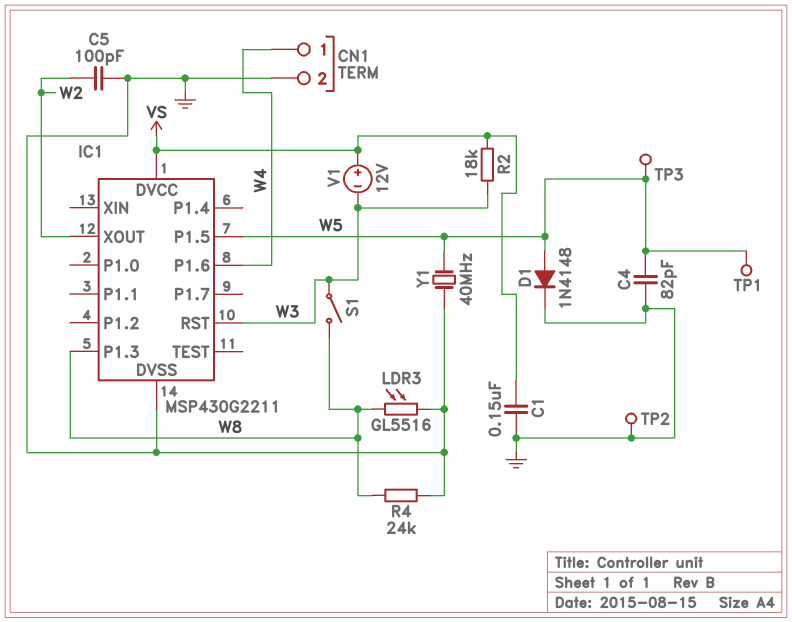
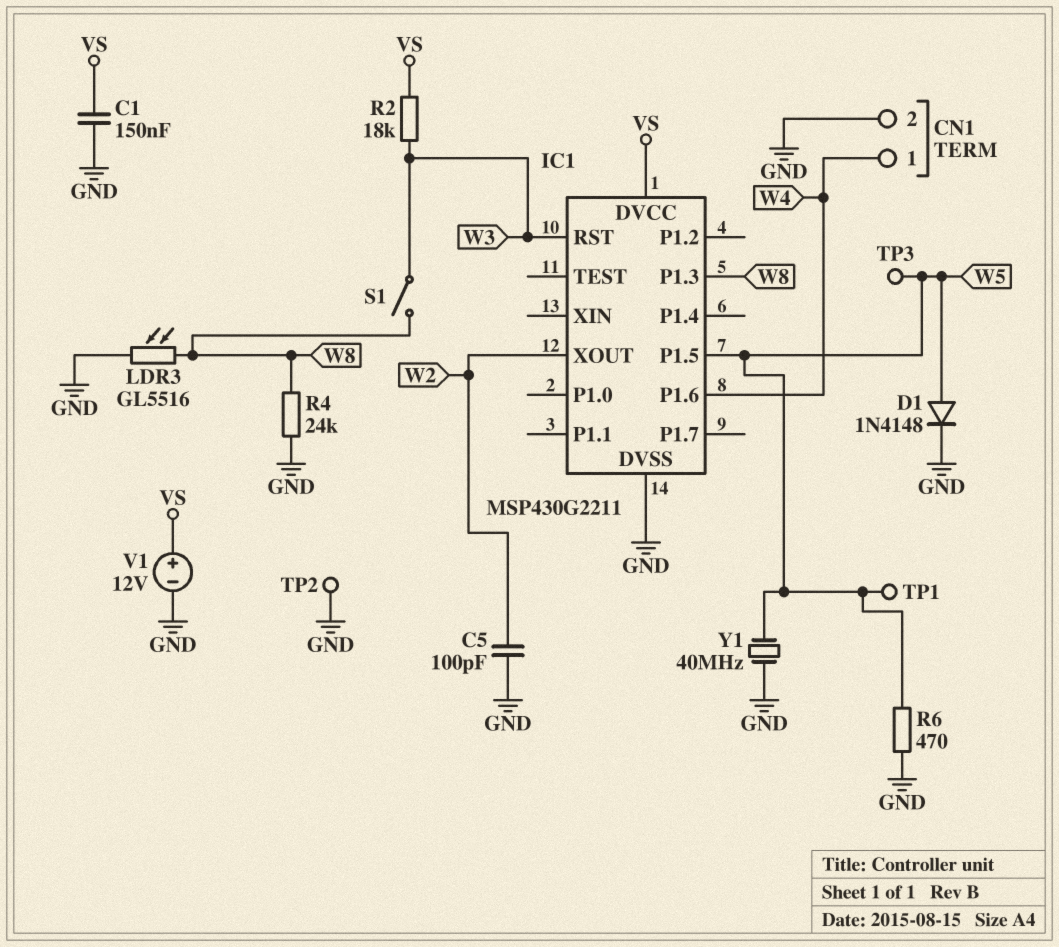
C4: 82pF (GND, W5) -> none
R6: none -> 470 (GND, W5)
V1: 12V (plus VS, minus W3) -> 12V (plus VS, minus GND)

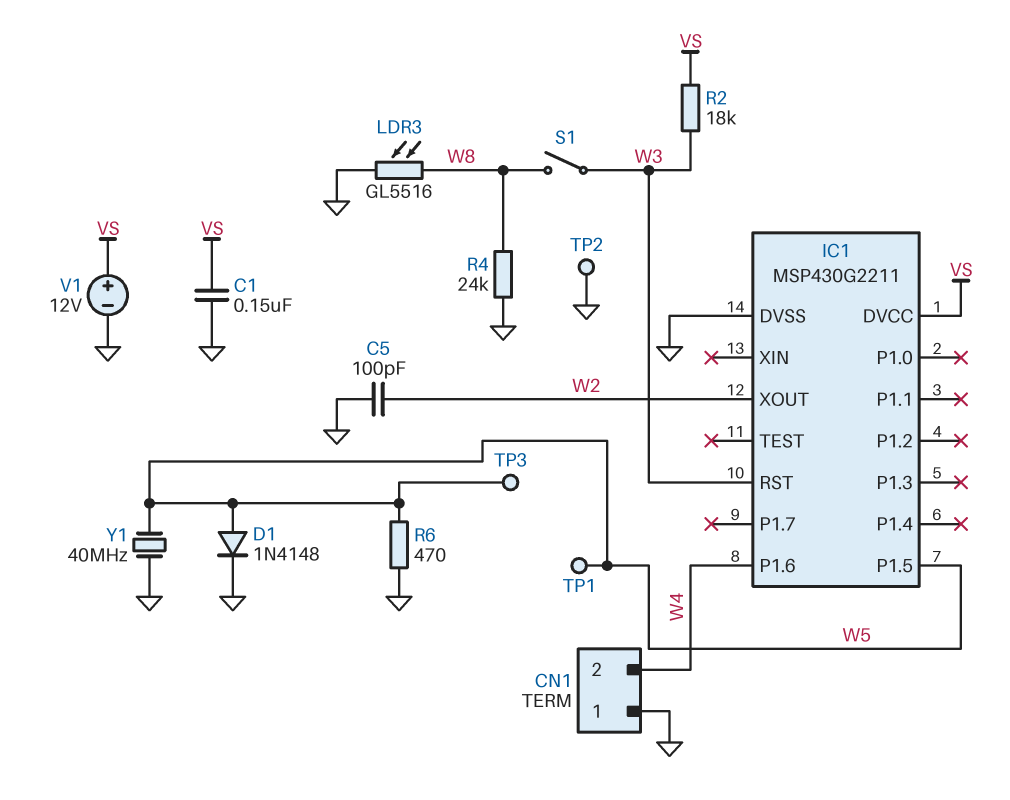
CN1 pin 1: W4 -> GND
CN1 pin 2: GND -> W4
IC1 pin P1.3: W8 -> none

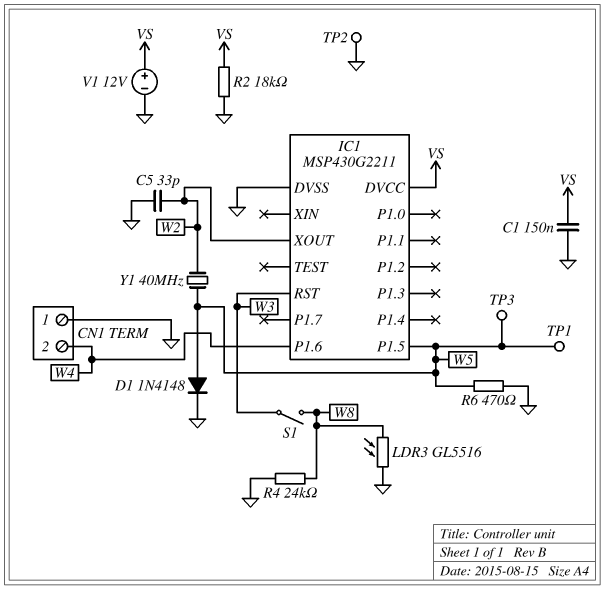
C5: 100pF (GND, W2) -> 33pF (GND, W2)
R2: 18k (VS, W3) -> 18k (GND, VS)
Y1: 40MHz (GND, W5) -> 40MHz (W2, W5)

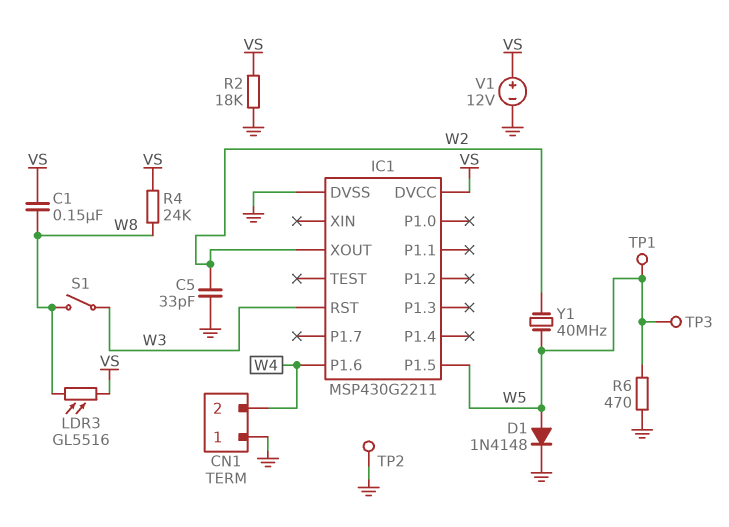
C1: 150nF (GND, VS) -> 150nF (VS, W8)
LDR3: GL5516 (GND, W8) -> GL5516 (VS, W8)
R4: 24k (GND, W8) -> 24k (VS, W8)

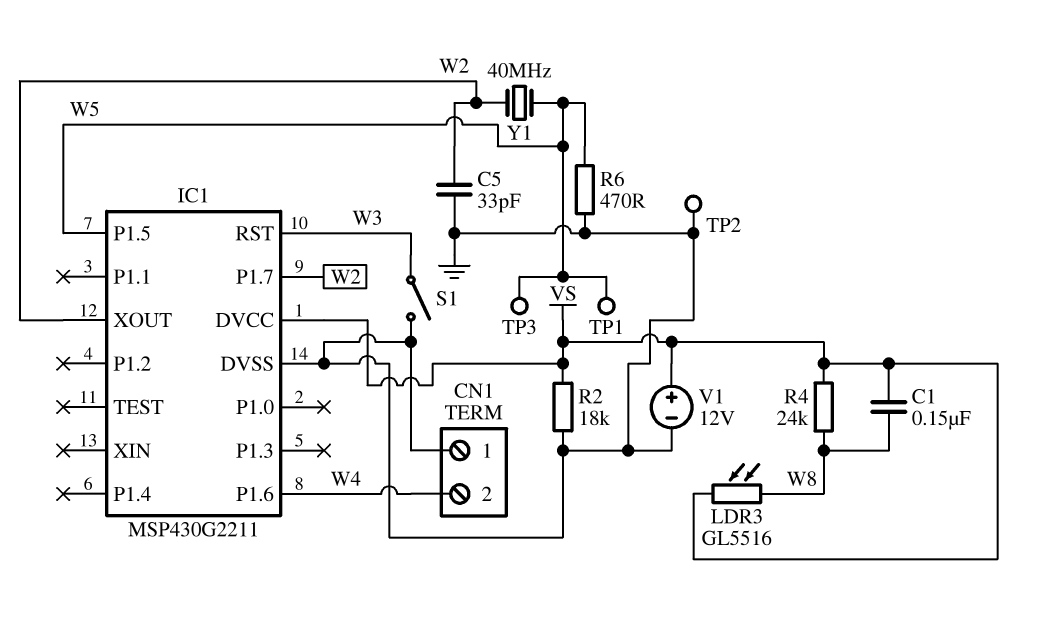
D1: diode 1N4148 (A W5, K GND) -> none
IC1 pin P1.7: none -> W2
S1: switch (W3, W8) -> switch (GND, W3)

